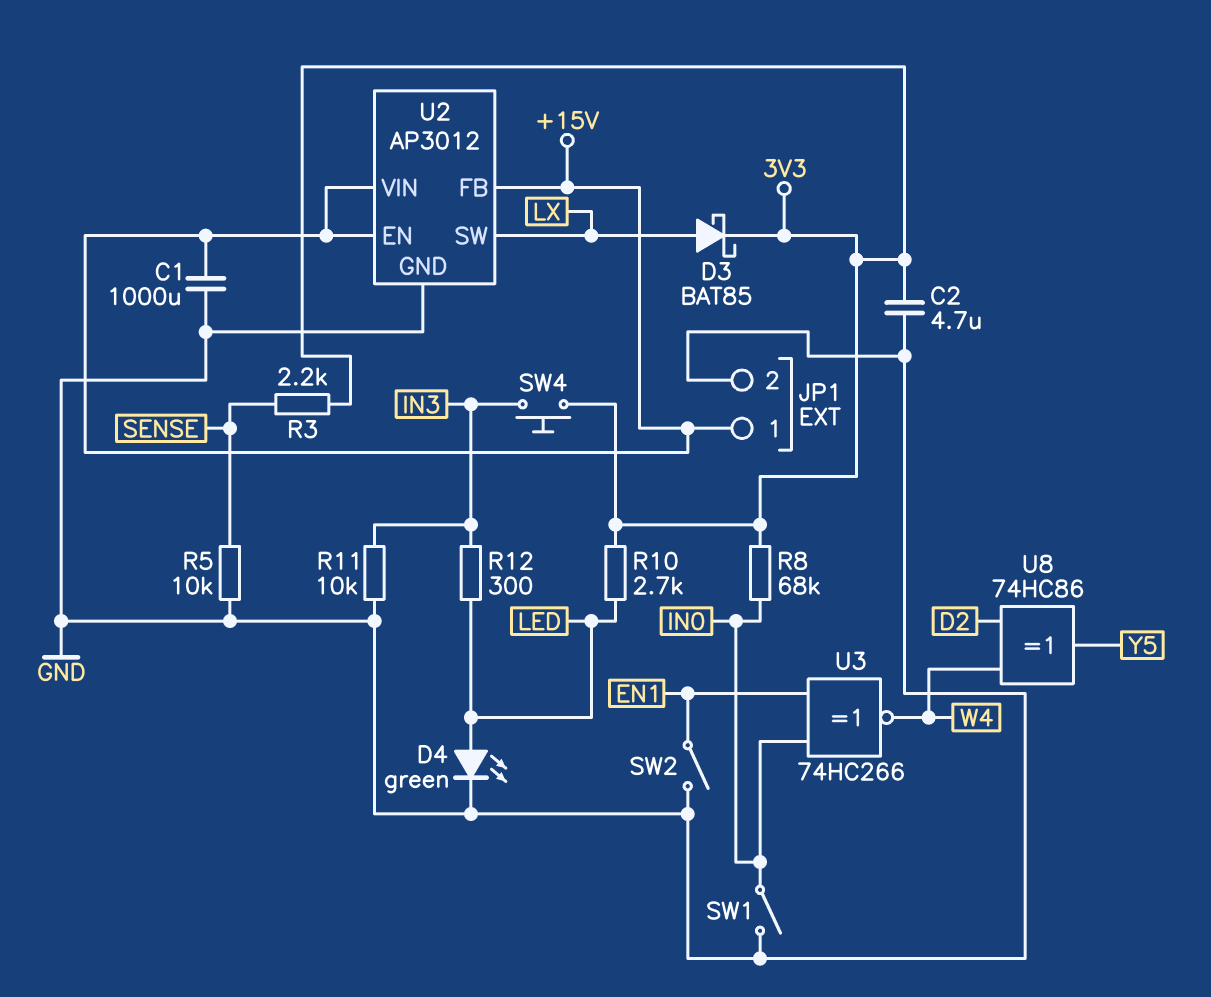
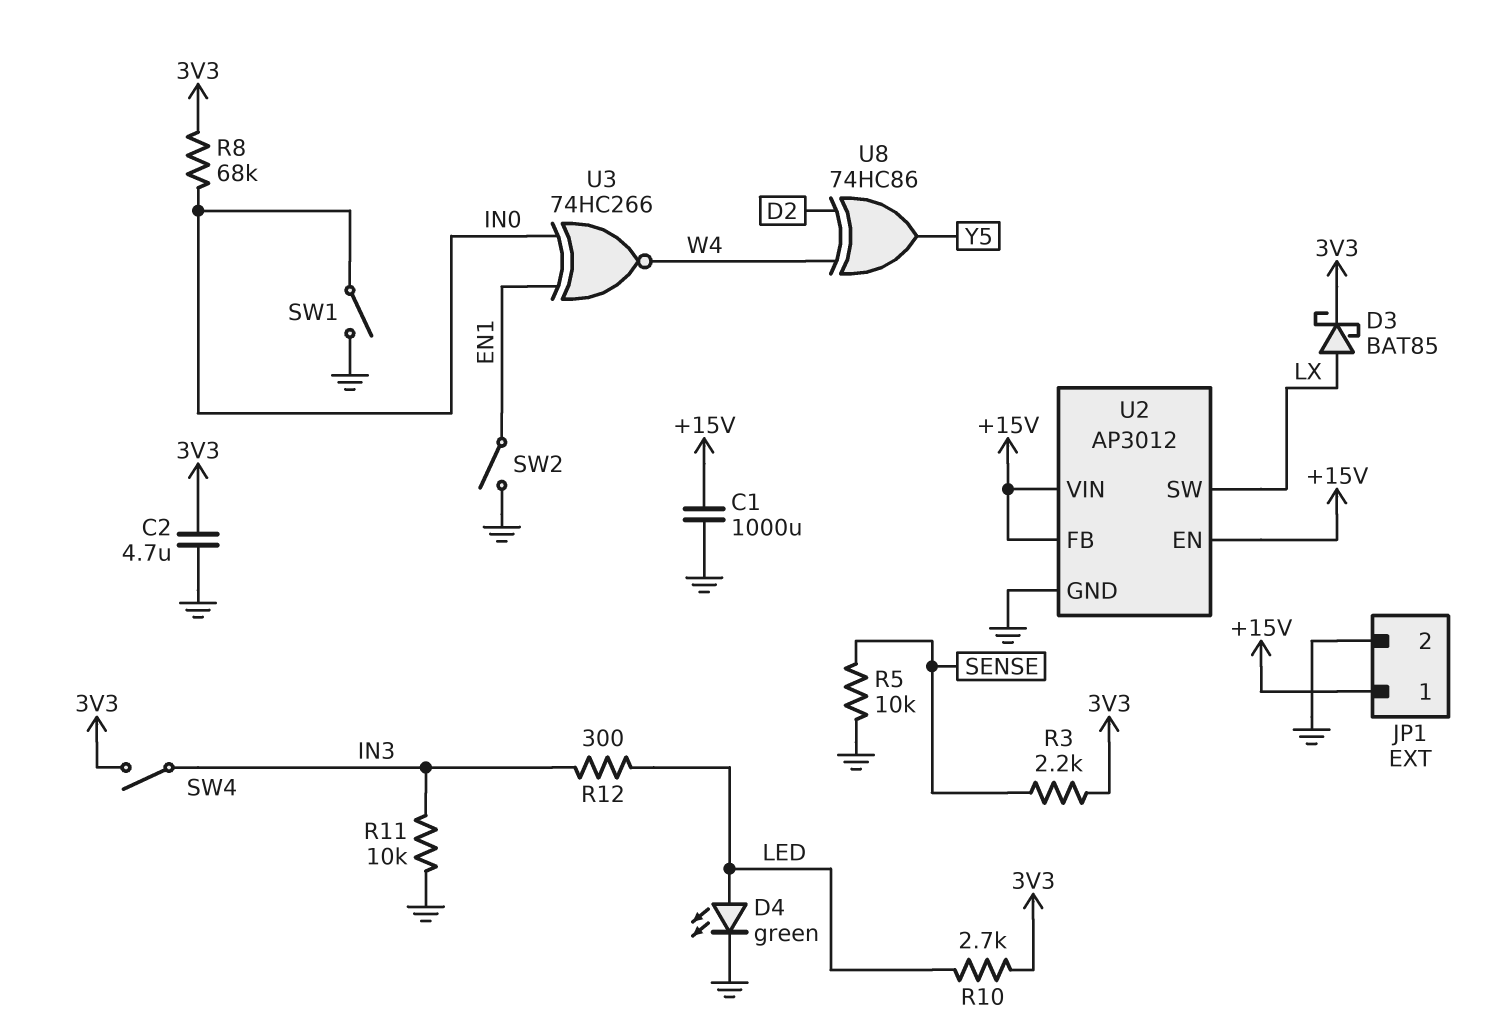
SW4: button (3V3, IN3) -> switch (3V3, IN3)

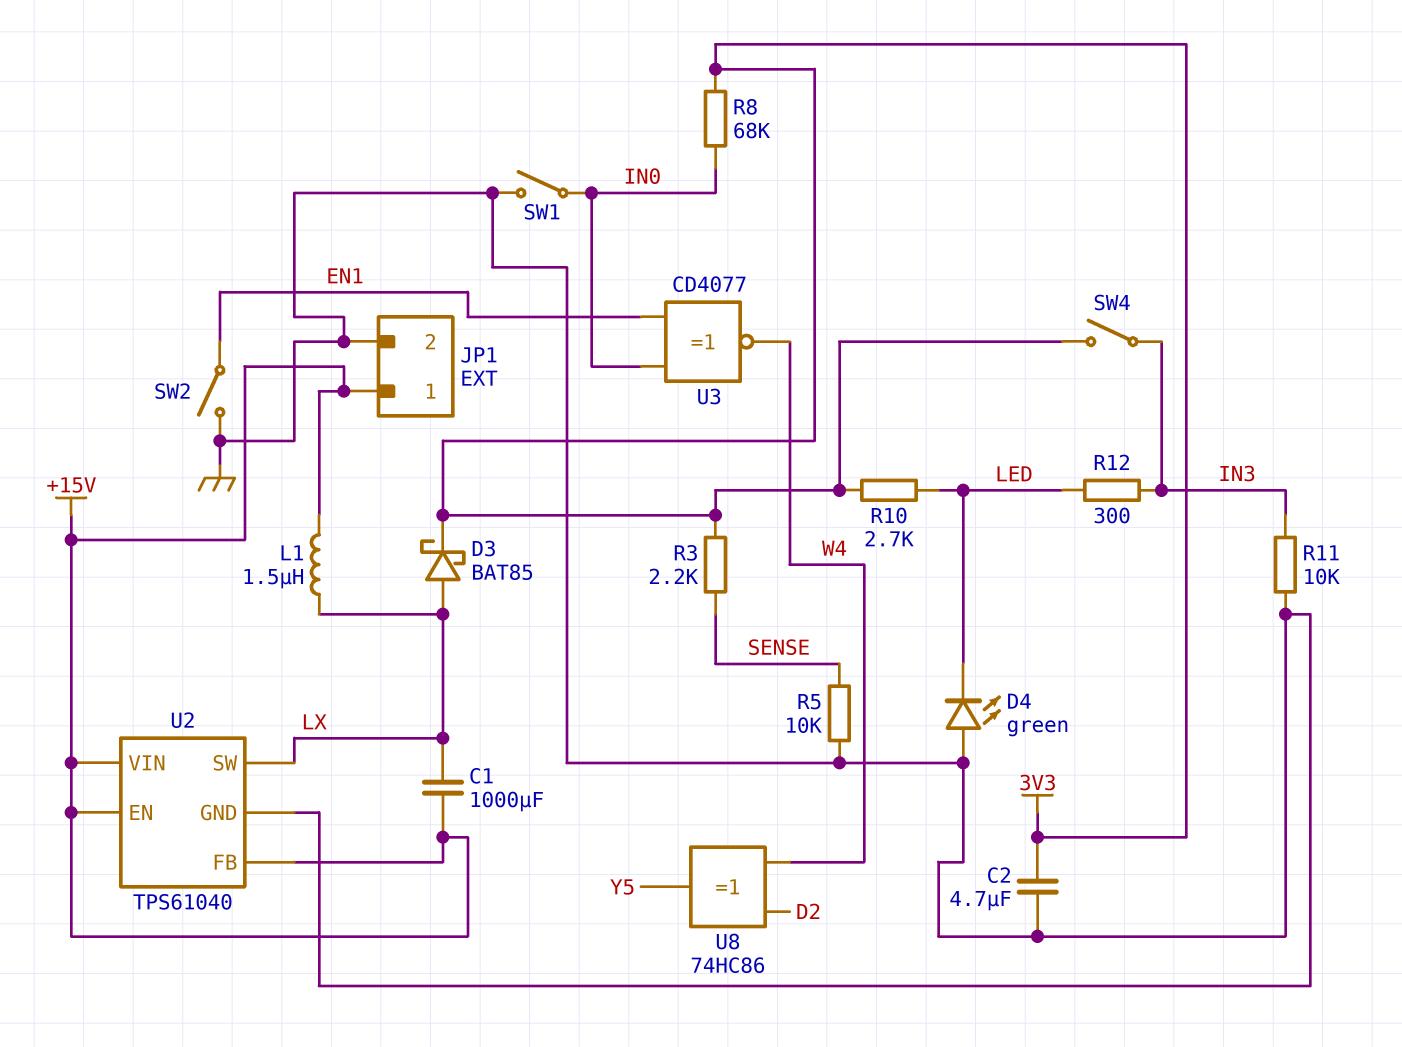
C1: 1000uF (+15V, GND) -> 1000uF (+15V, LX)
D4: LED green (A LED, K GND) -> LED green (A GND, K LED)
L1: none -> 1.5uH (+15V, LX)
U2: AP3012 -> TPS61040
U3: XNOR 74HC266 (in EN1, in IN0, out W4) -> XNOR CD4077 (in EN1, in IN0, out W4)

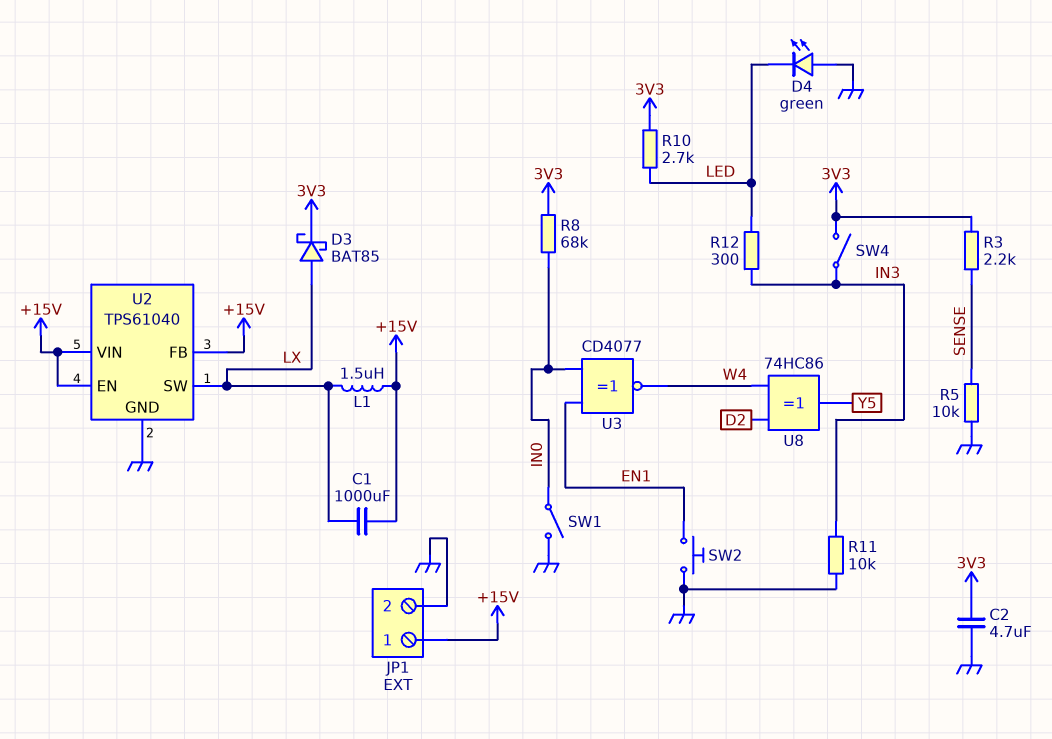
SW2: switch (EN1, GND) -> button (EN1, GND)

